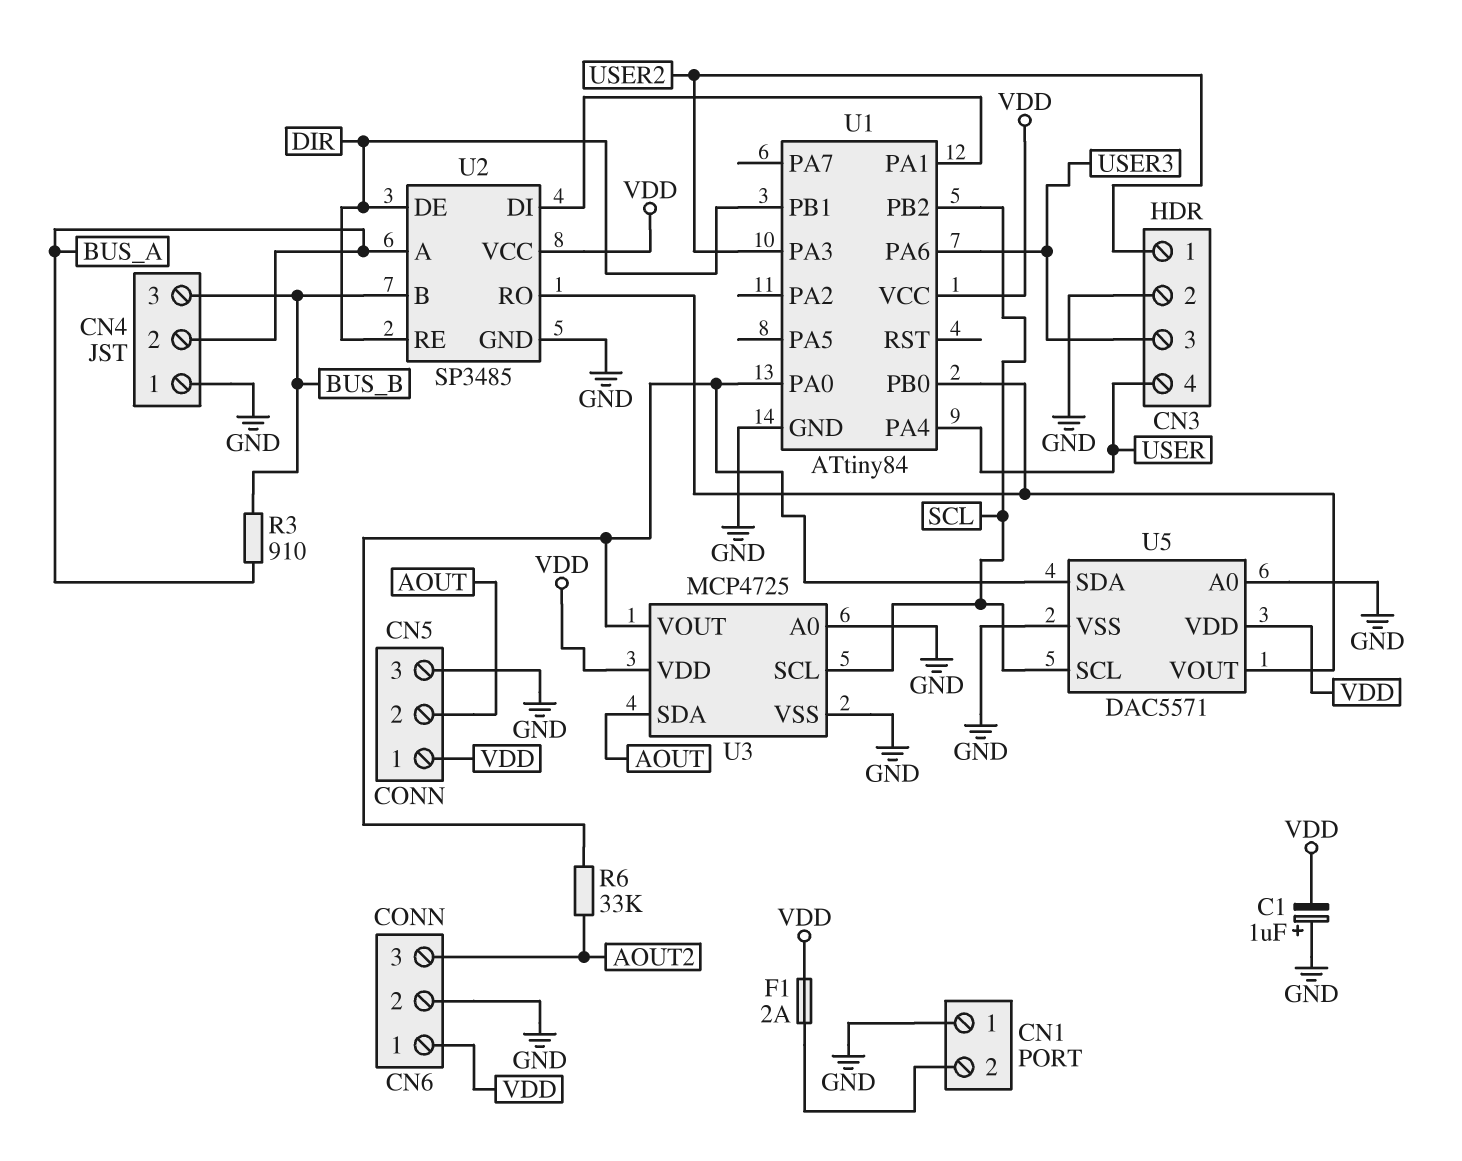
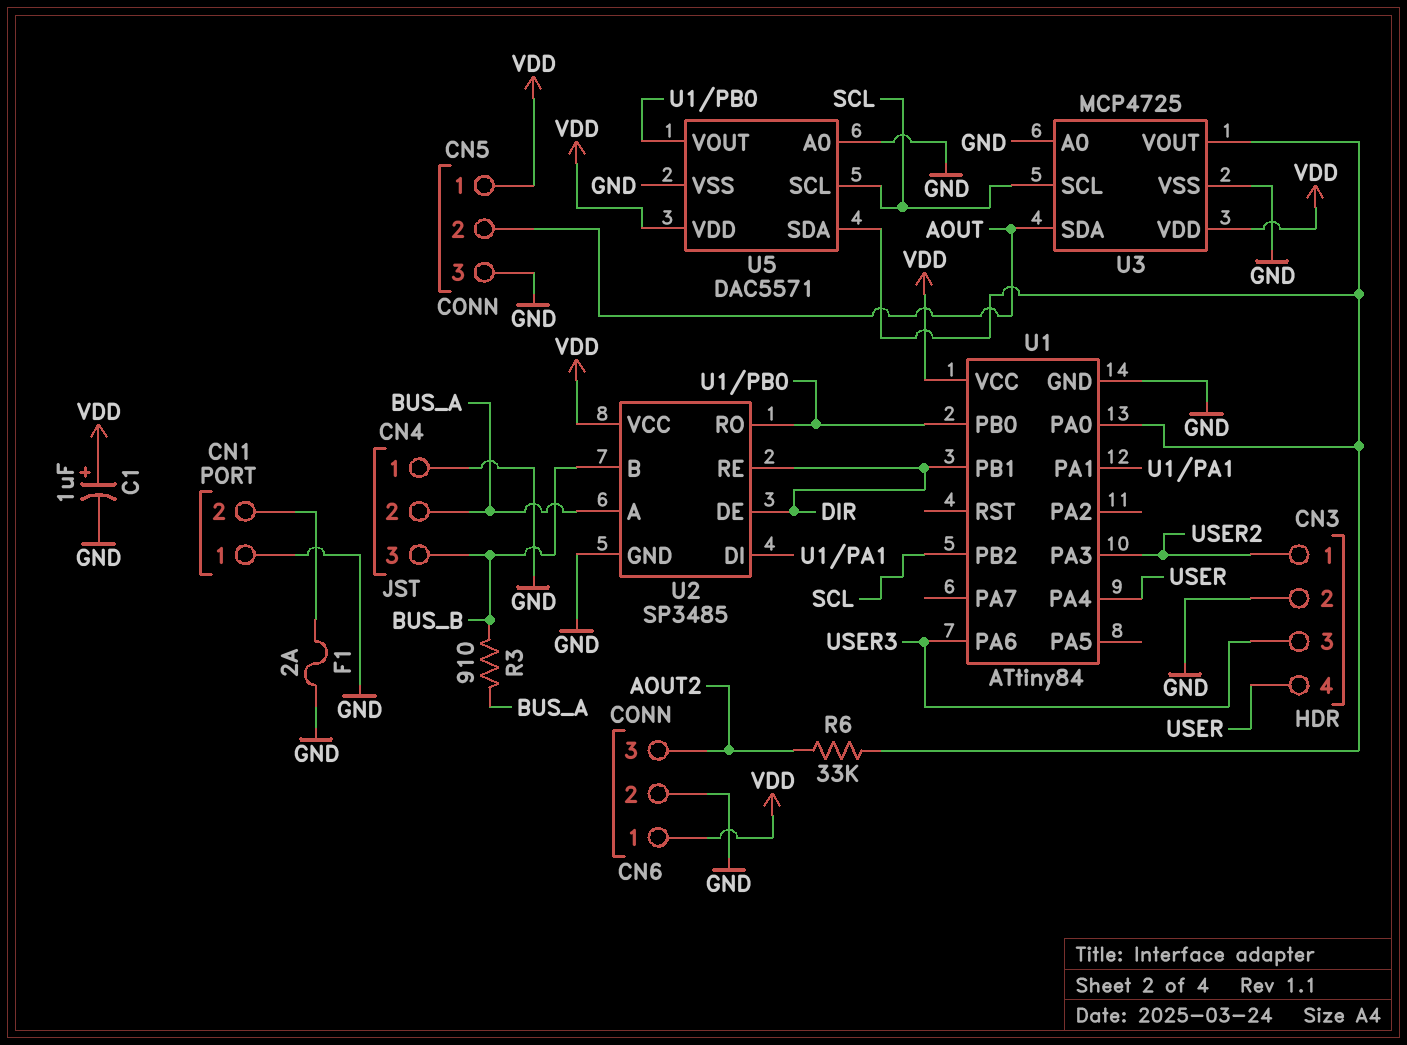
C1: 1uF (plus GND, minus VDD) -> 1uF (plus VDD, minus GND)
F1: 2A (CN1/2, VDD) -> 2A (CN1/2, GND)

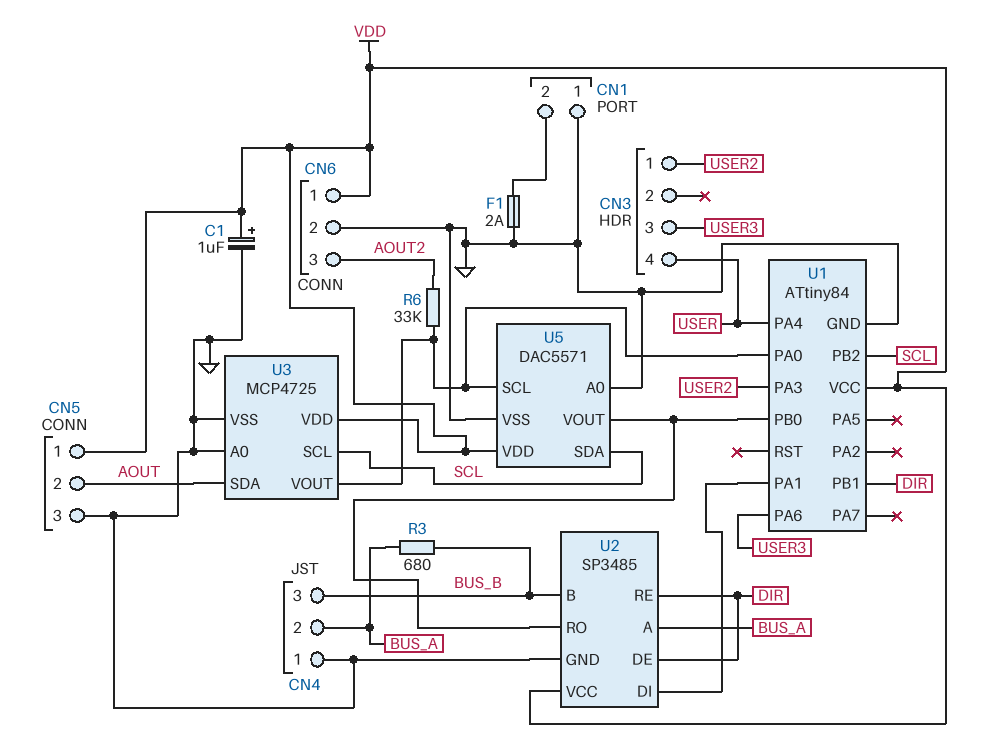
CN3 pin 2: GND -> none
R3: 910 (BUS_A, BUS_B) -> 680 (BUS_A, BUS_B)
U5 pin SCL: SCL -> U1/PA0
U5 pin SDA: U1/PA0 -> SCL

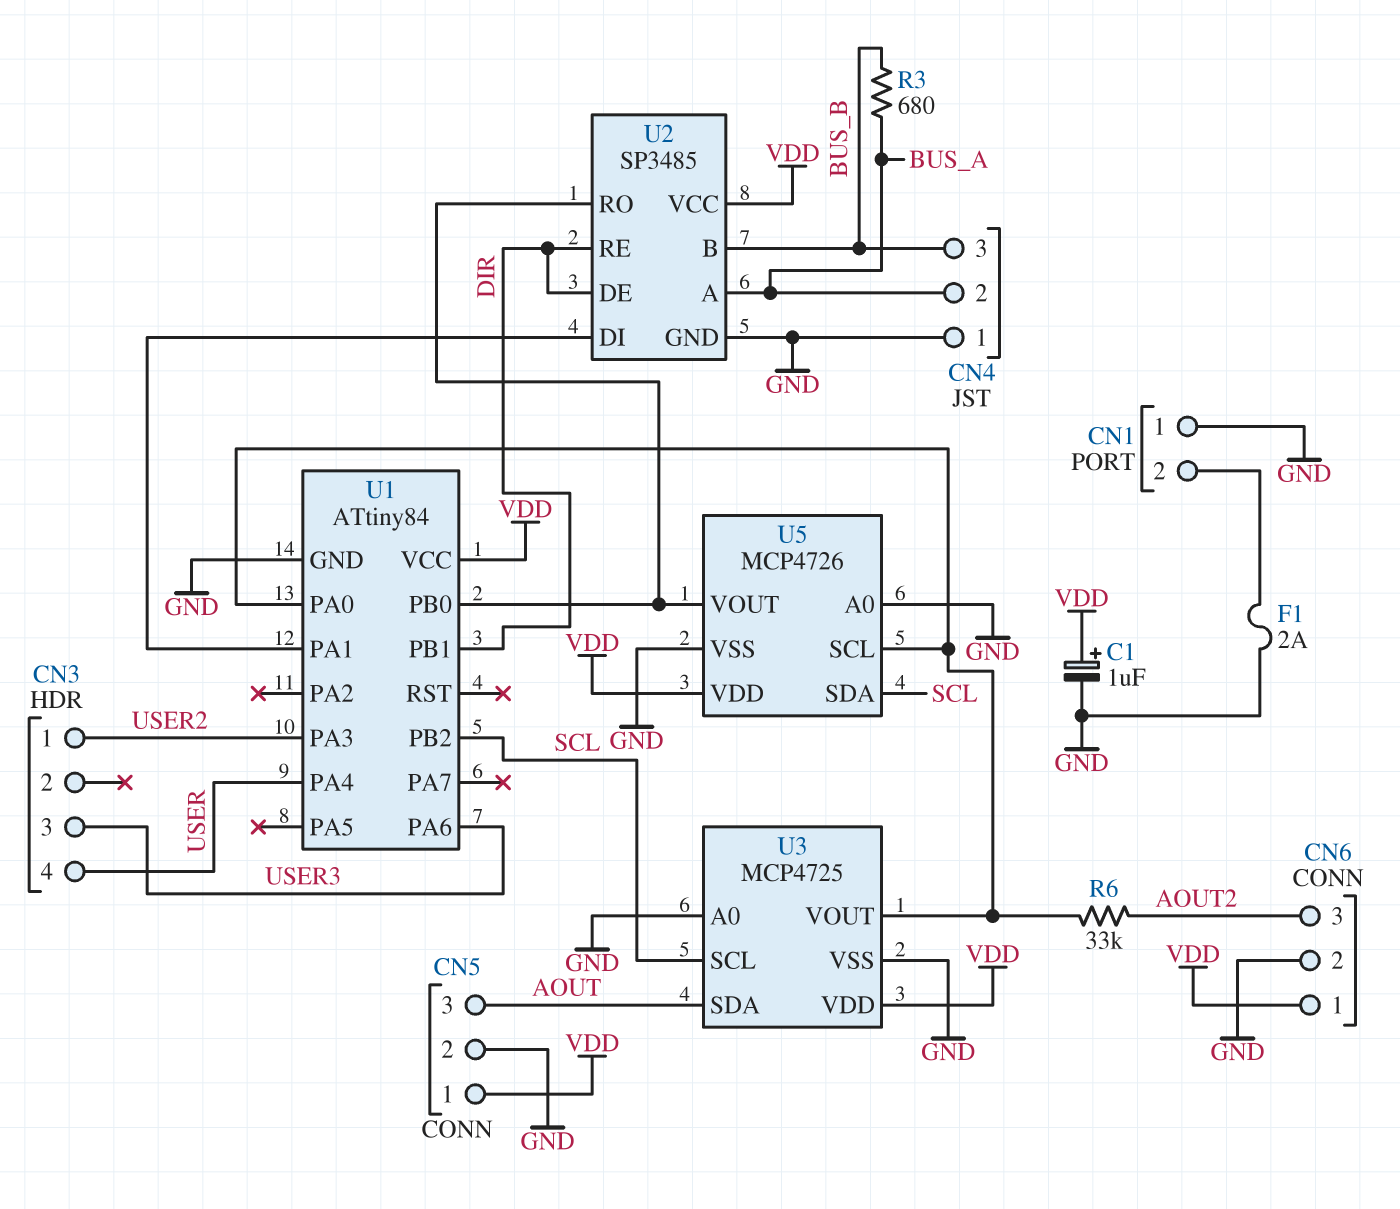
CN5 pin 2: AOUT -> GND
CN5 pin 3: GND -> AOUT
U5: DAC5571 -> MCP4726

